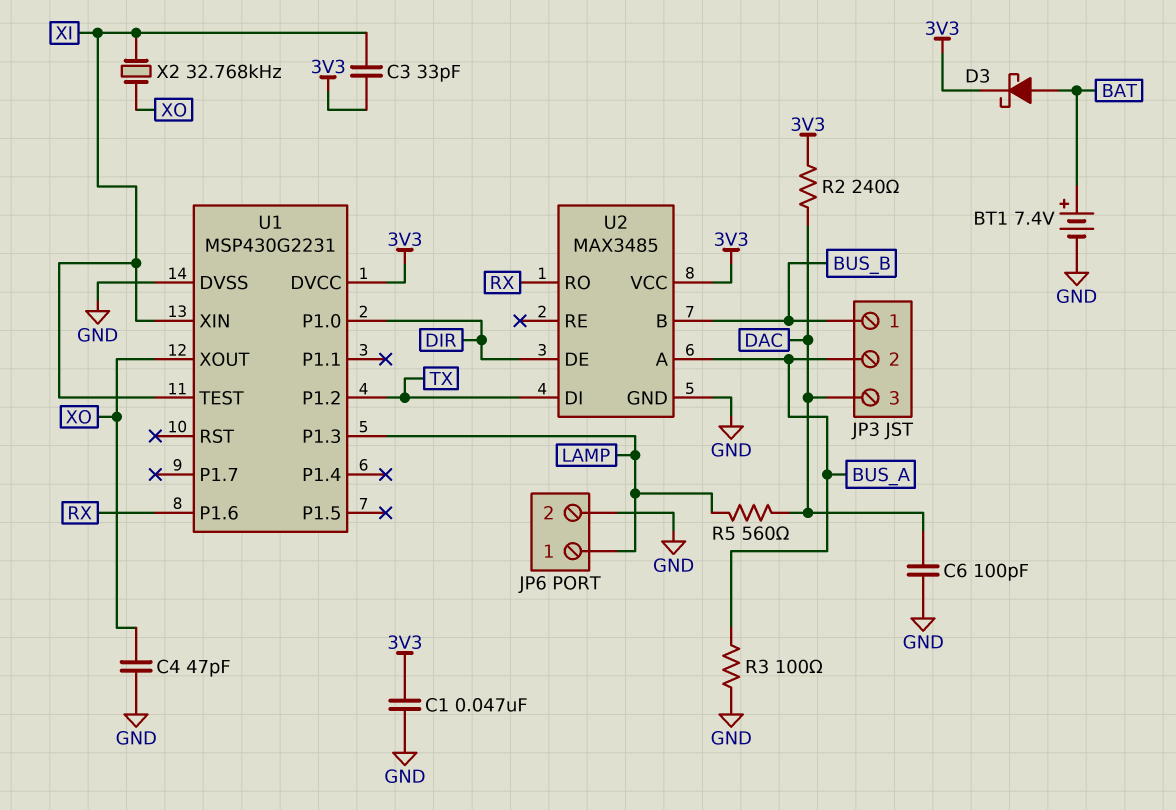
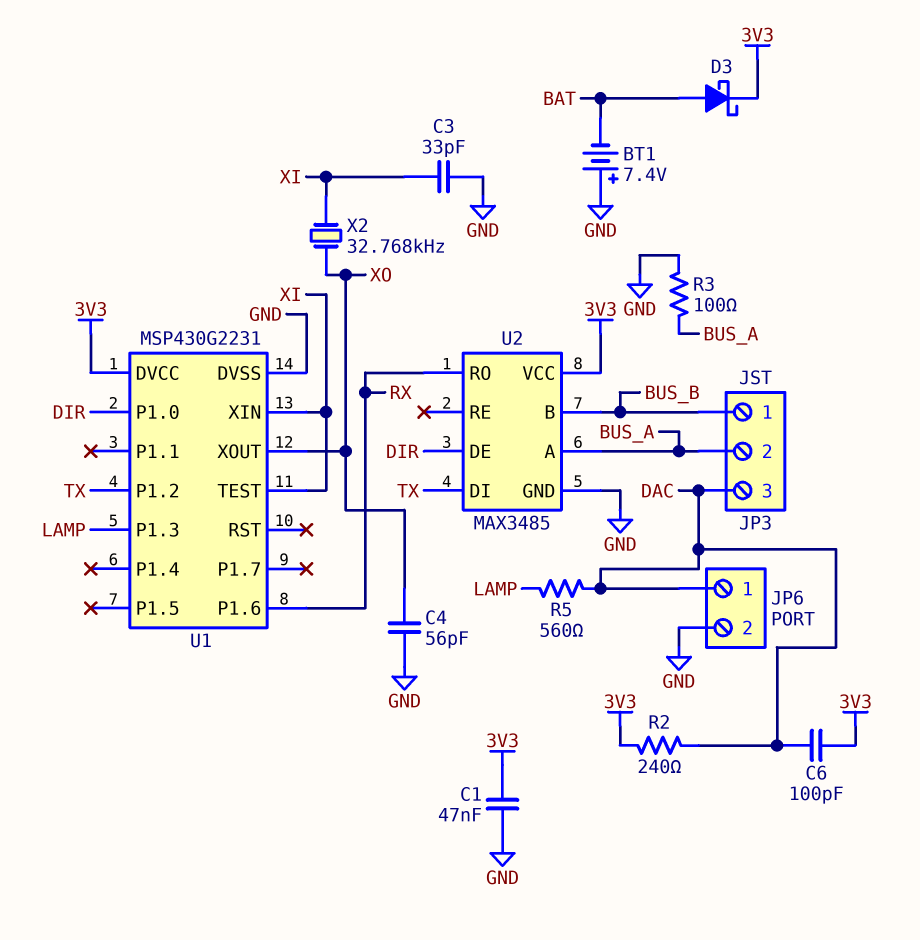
BT1: 7.4V (plus BAT, minus GND) -> 7.4V (plus GND, minus BAT)
C3: 33pF (3V3, XI) -> 33pF (GND, XI)
C4: 47pF (GND, XO) -> 56pF (GND, XO)
C6: 100pF (DAC, GND) -> 100pF (3V3, DAC)
JP6 pin 1: LAMP -> DAC

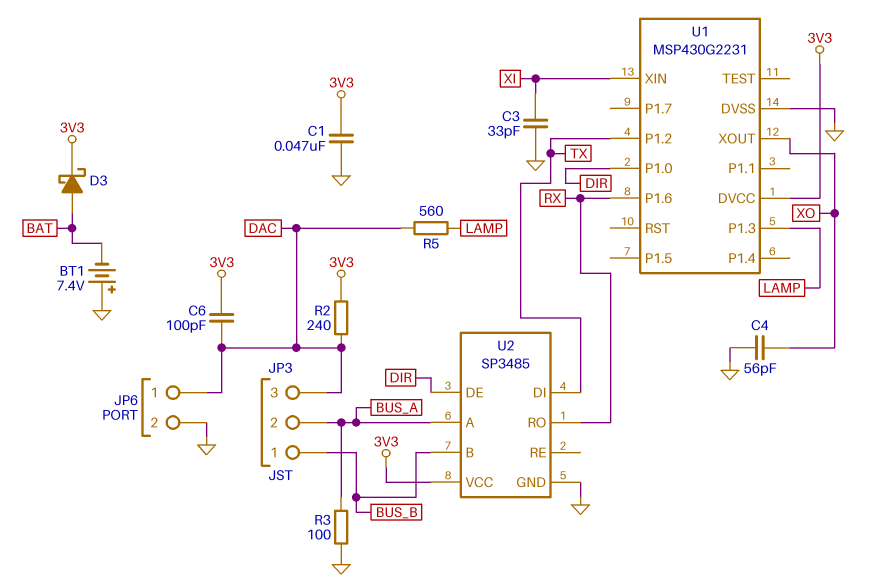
U1 pin TEST: XI -> none
U2: MAX3485 -> SP3485
X2: 32.768kHz (XI, XO) -> none

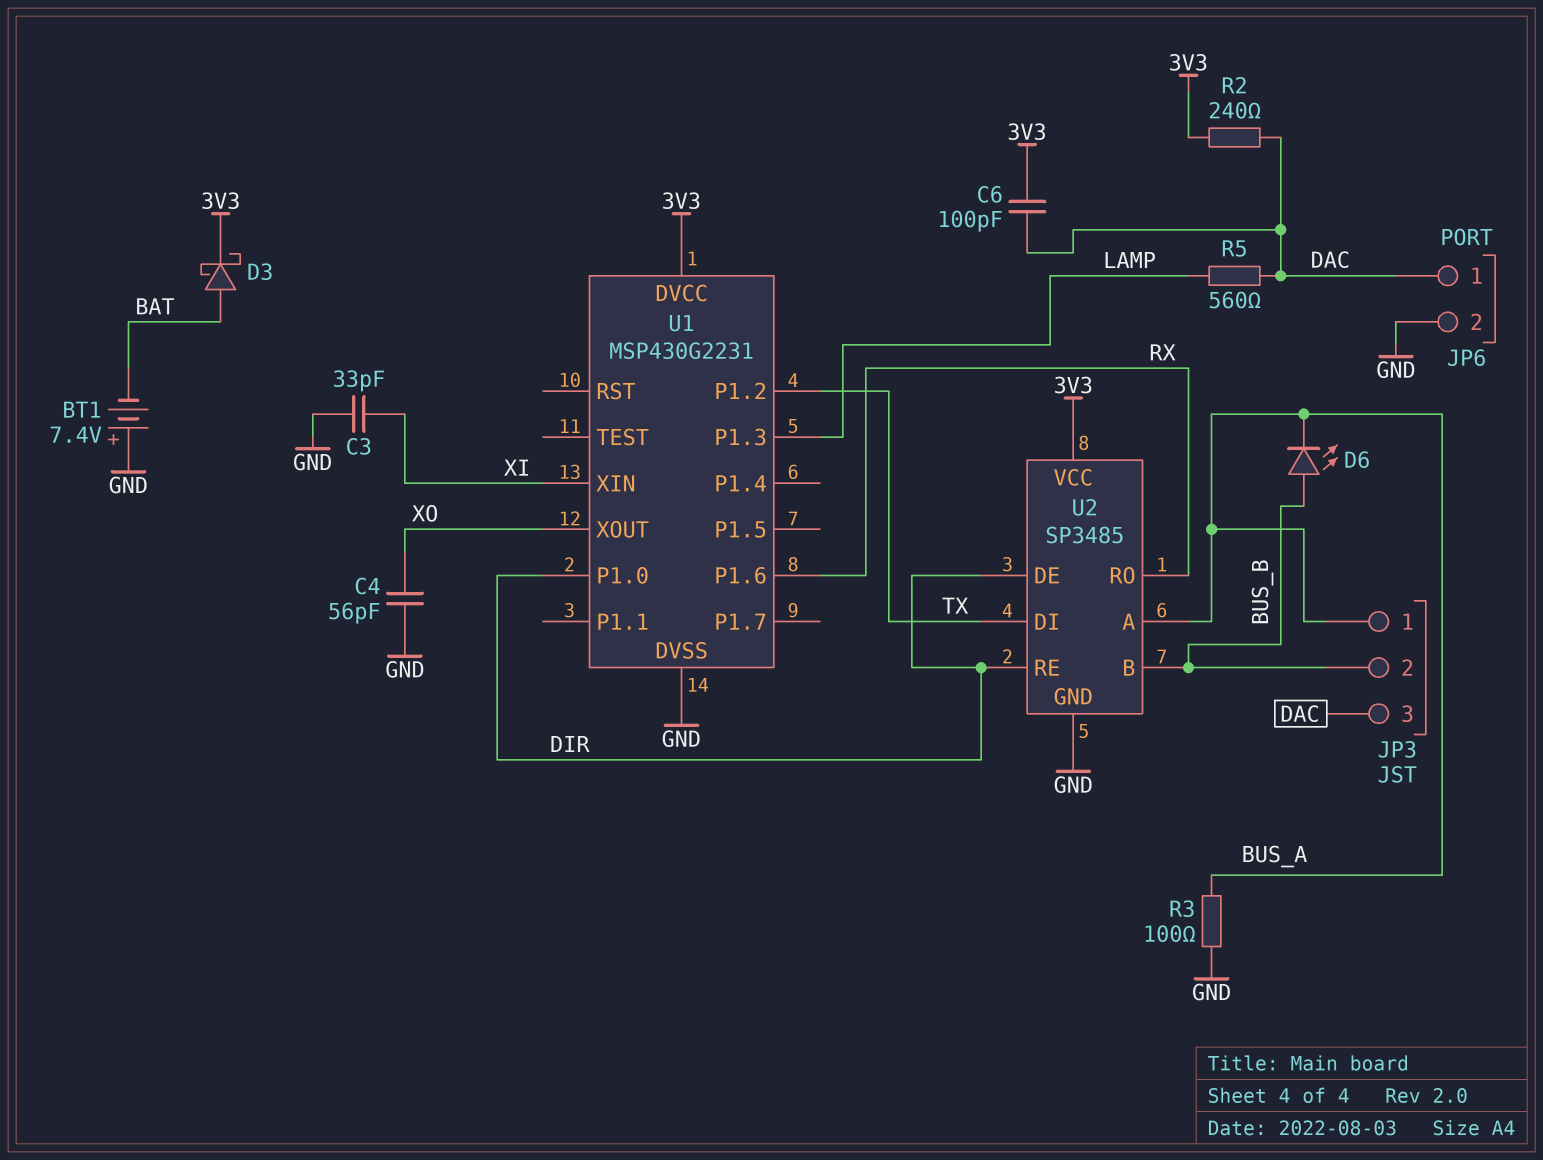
C1: 47nF (3V3, GND) -> none
D6: none -> LED (A BUS_B, K BUS_A)
JP3 pin 1: BUS_B -> BUS_A
JP3 pin 2: BUS_A -> BUS_B
U2 pin RE: none -> DIR

